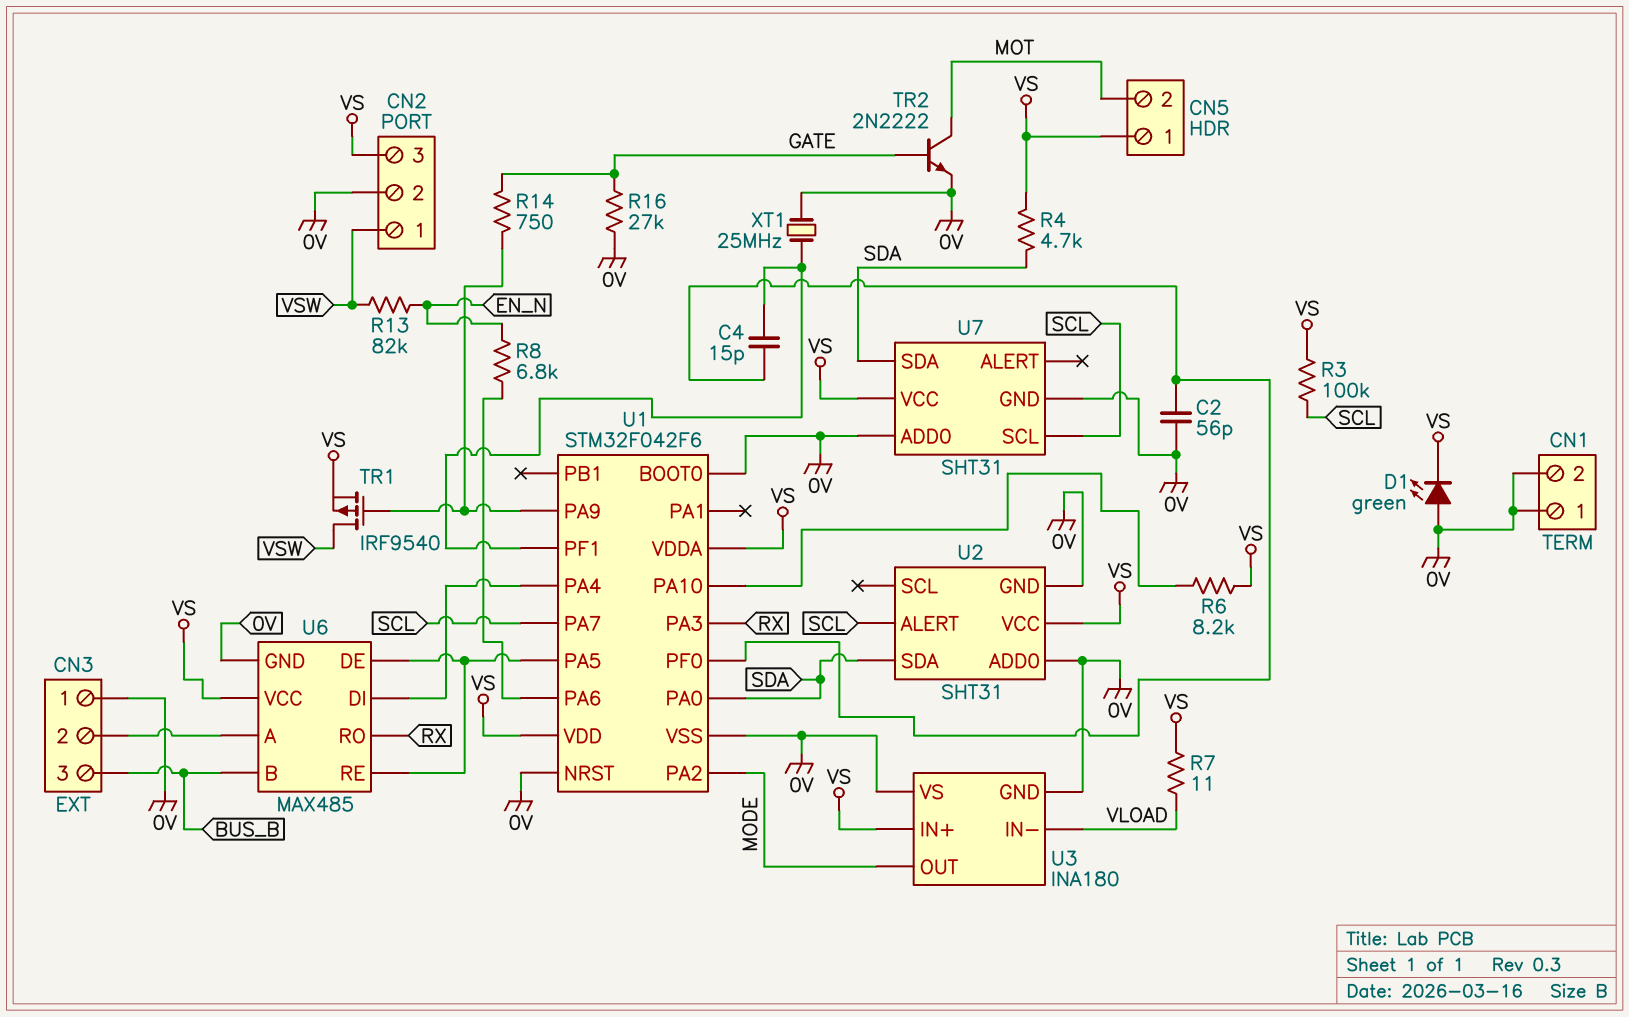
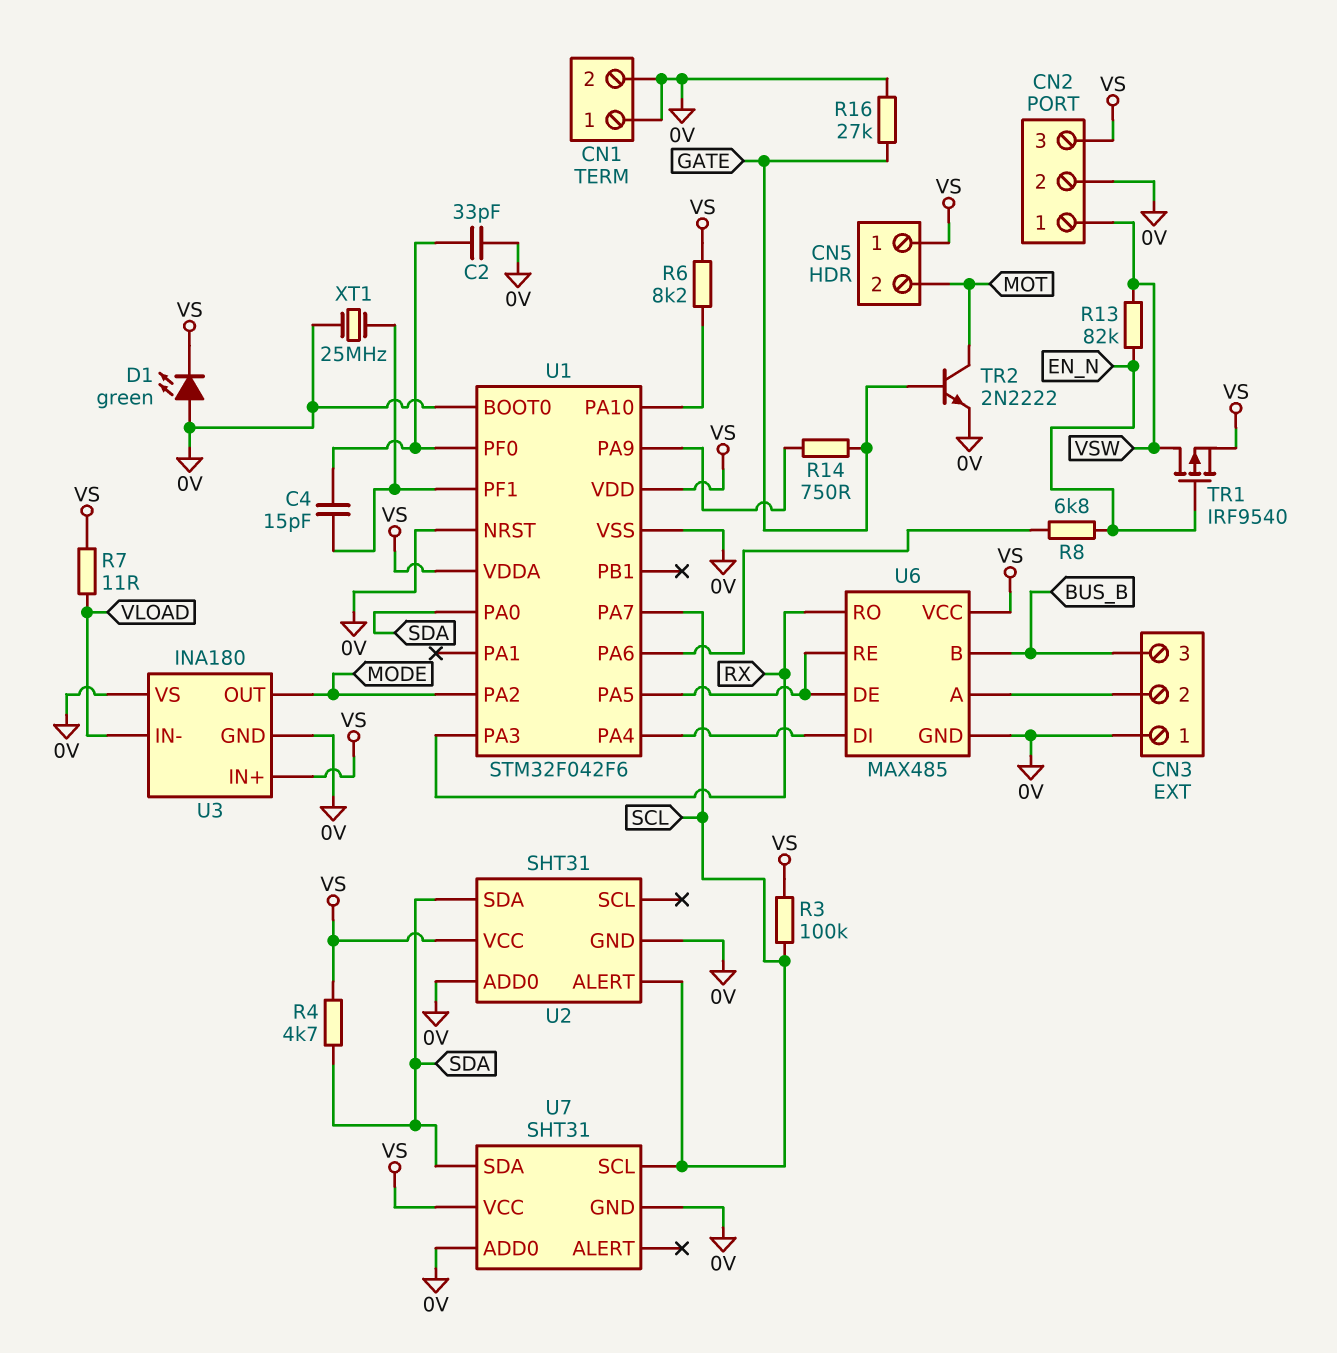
C2: 56pF (0V, U1/PF0) -> 33pF (0V, U1/PF0)
TR1: PMOS IRF9540 (G U1/PA9, D VSW, S VS) -> PMOS IRF9540 (G EN_N, D VSW, S VS)

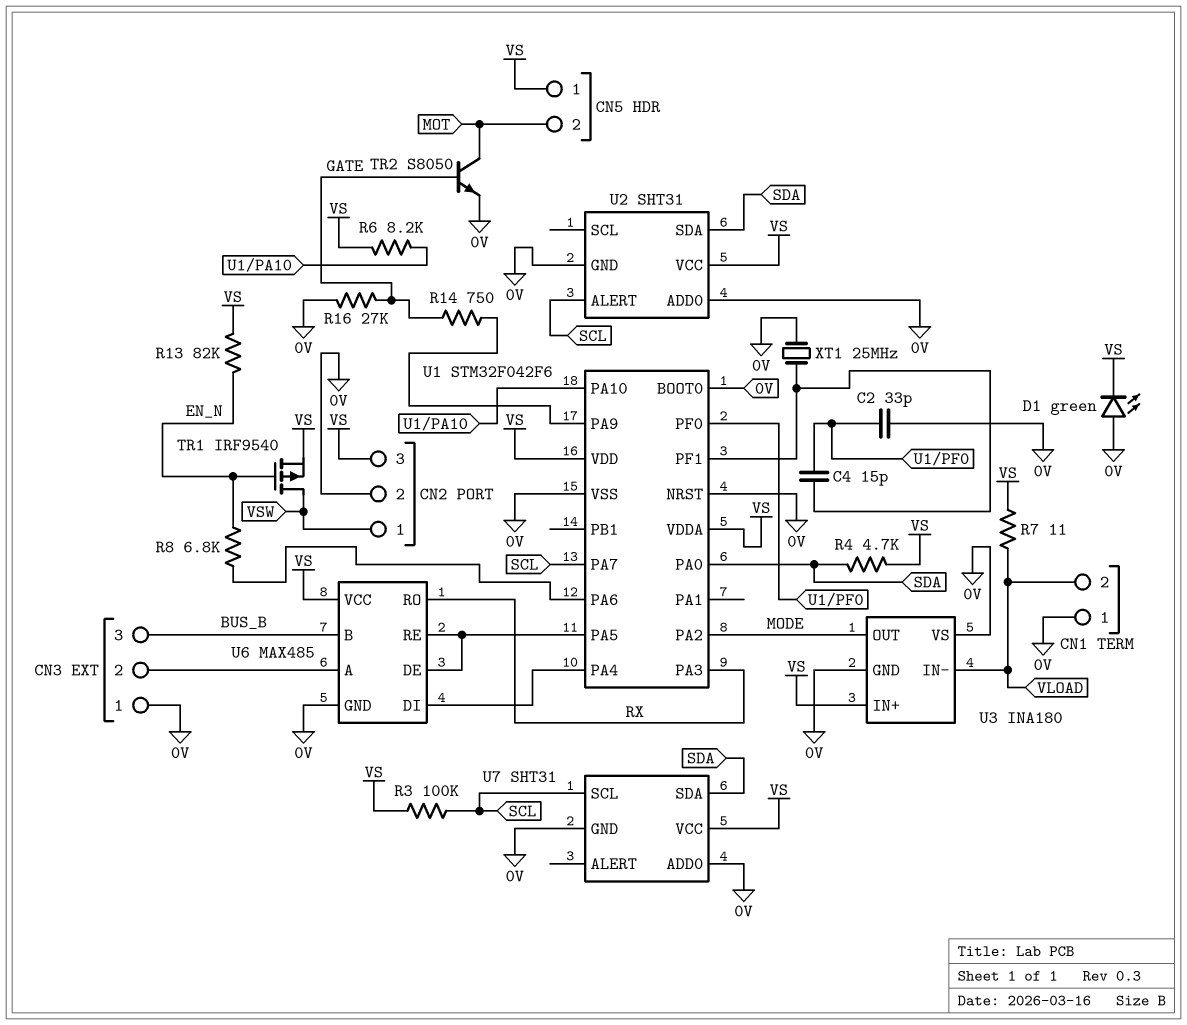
CN1 pin 2: 0V -> VLOAD
R13: 82k (EN_N, VSW) -> 82k (EN_N, VS)
TR2: NPN 2N2222 (B GATE, C MOT, E 0V) -> NPN S8050 (B GATE, C MOT, E 0V)

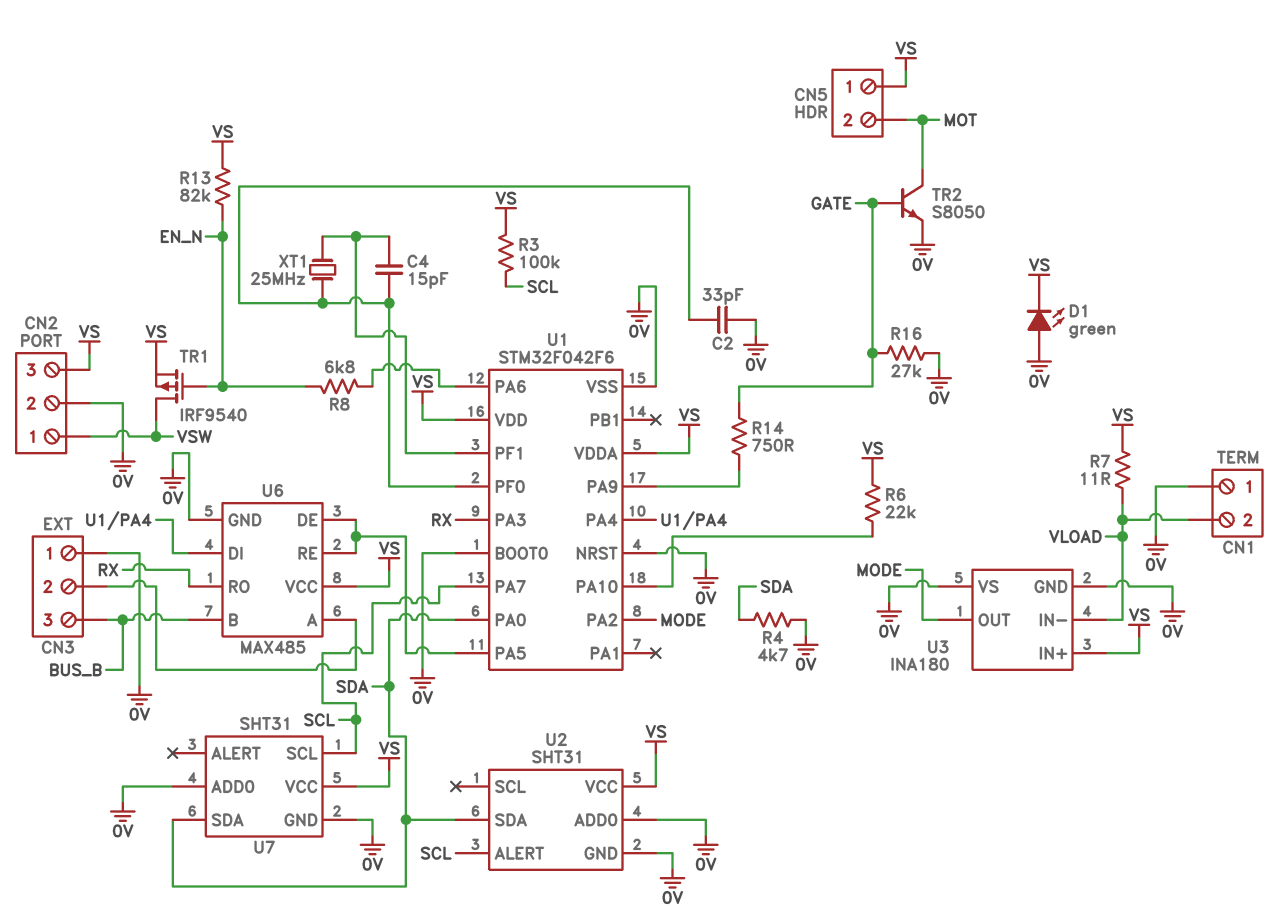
R4: 4.7k (SDA, VS) -> 4.7k (0V, SDA)
R6: 8.2k (U1/PA10, VS) -> 22k (U1/PA10, VS)
XT1: 25MHz (0V, U1/PF1) -> 25MHz (U1/PF0, U1/PF1)

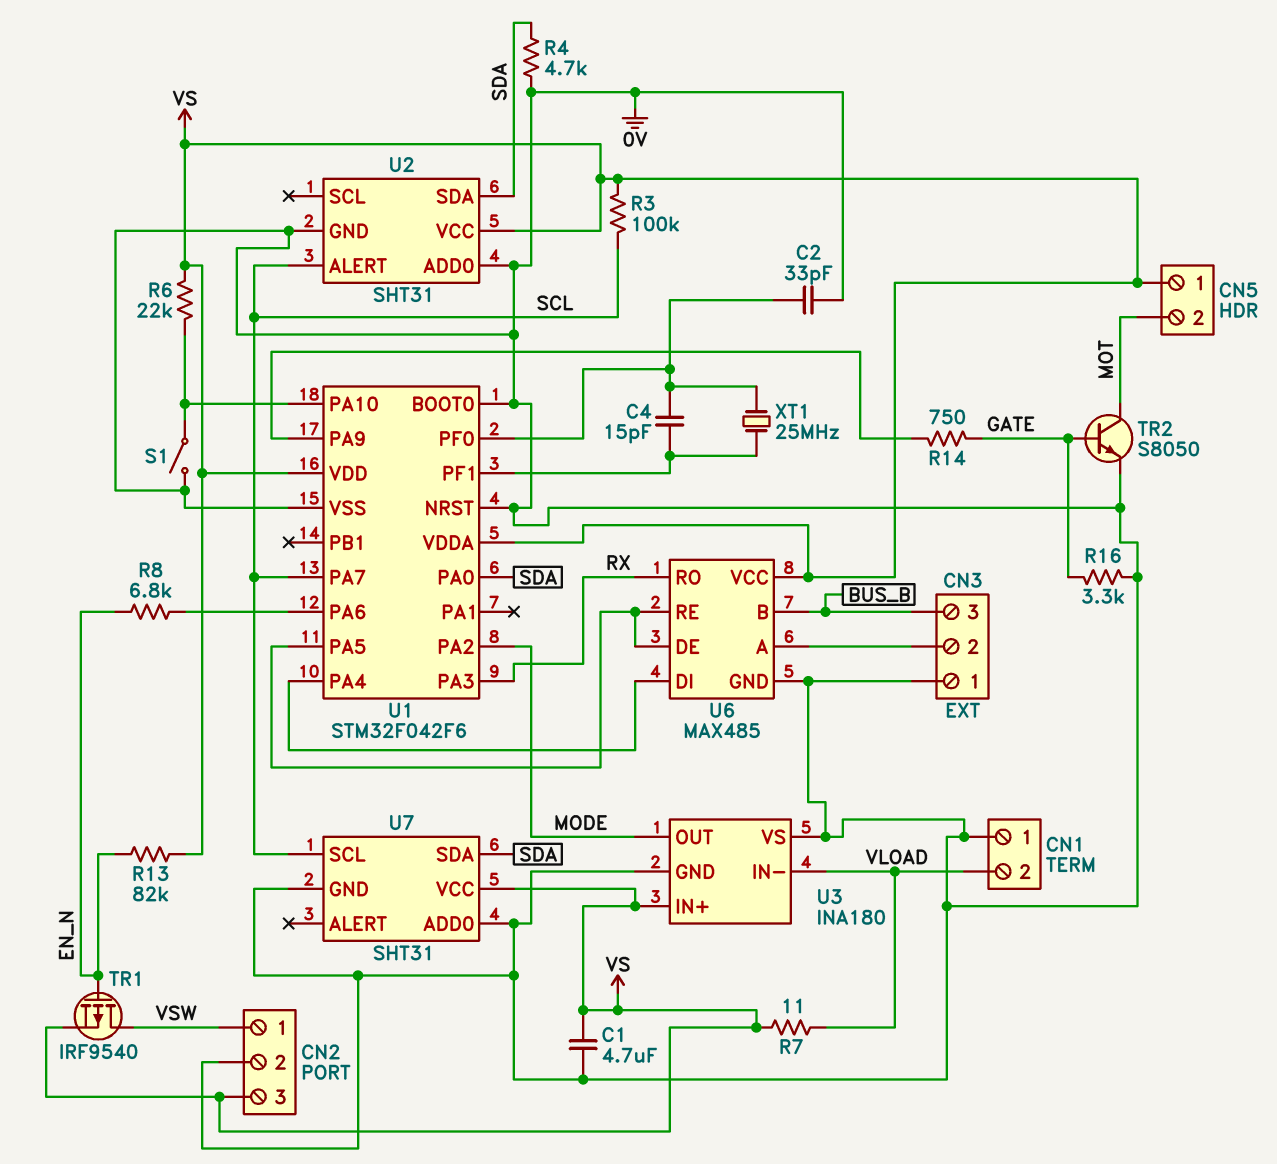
C1: none -> 4.7uF (0V, VS)
D1: LED green (A 0V, K VS) -> none
R16: 27k (0V, GATE) -> 3.3k (0V, GATE)
S1: none -> switch (0V, U1/PA10)

